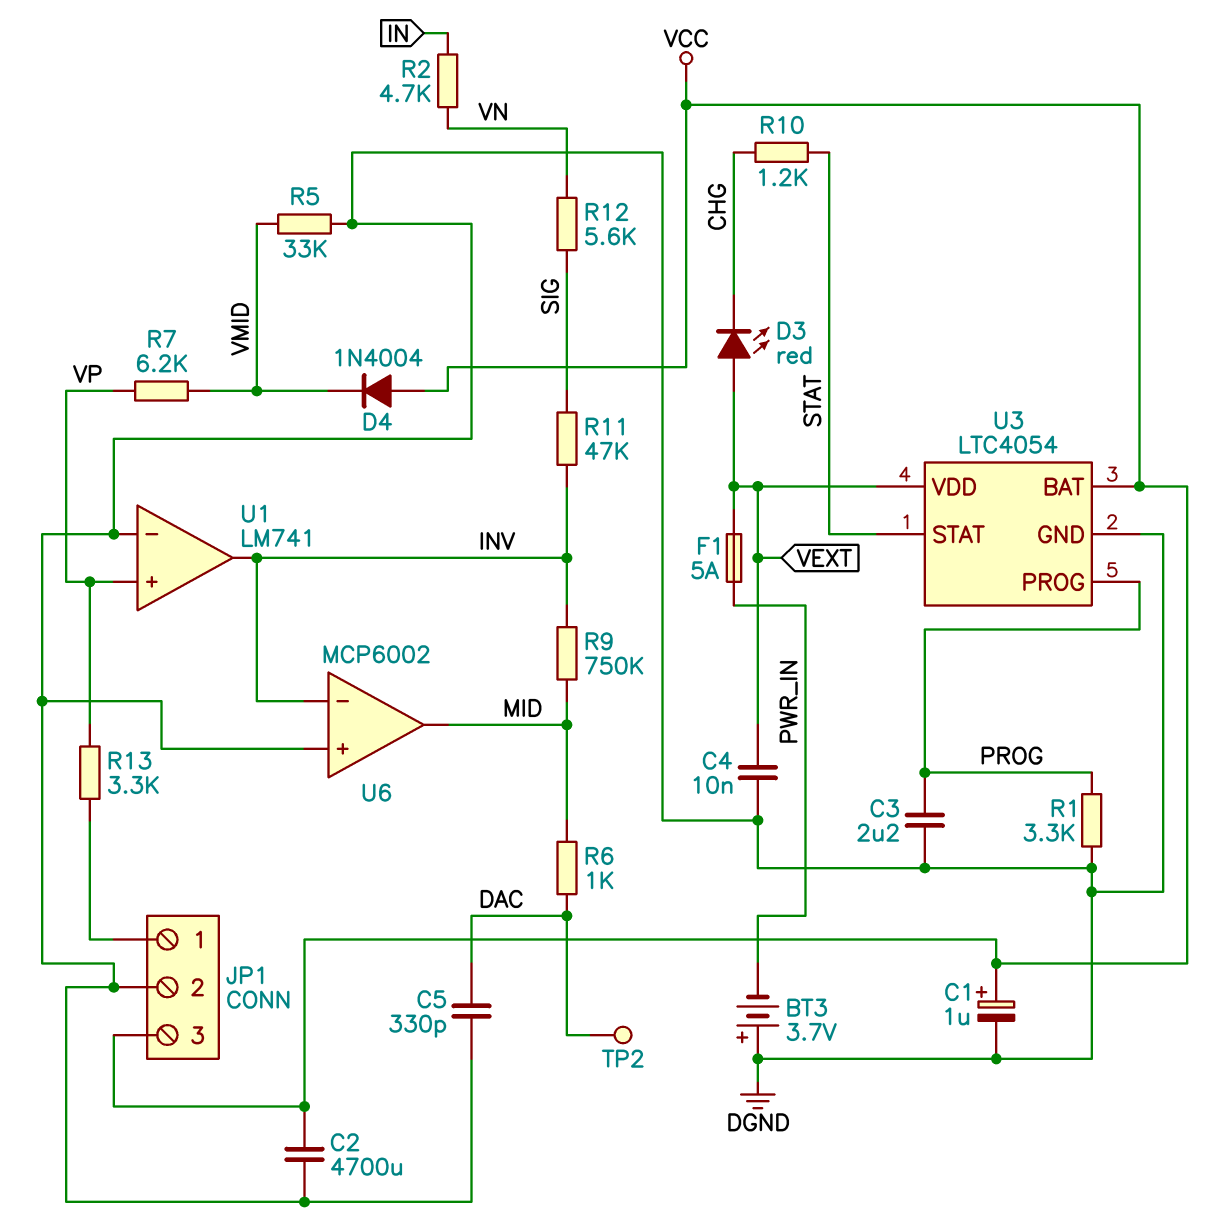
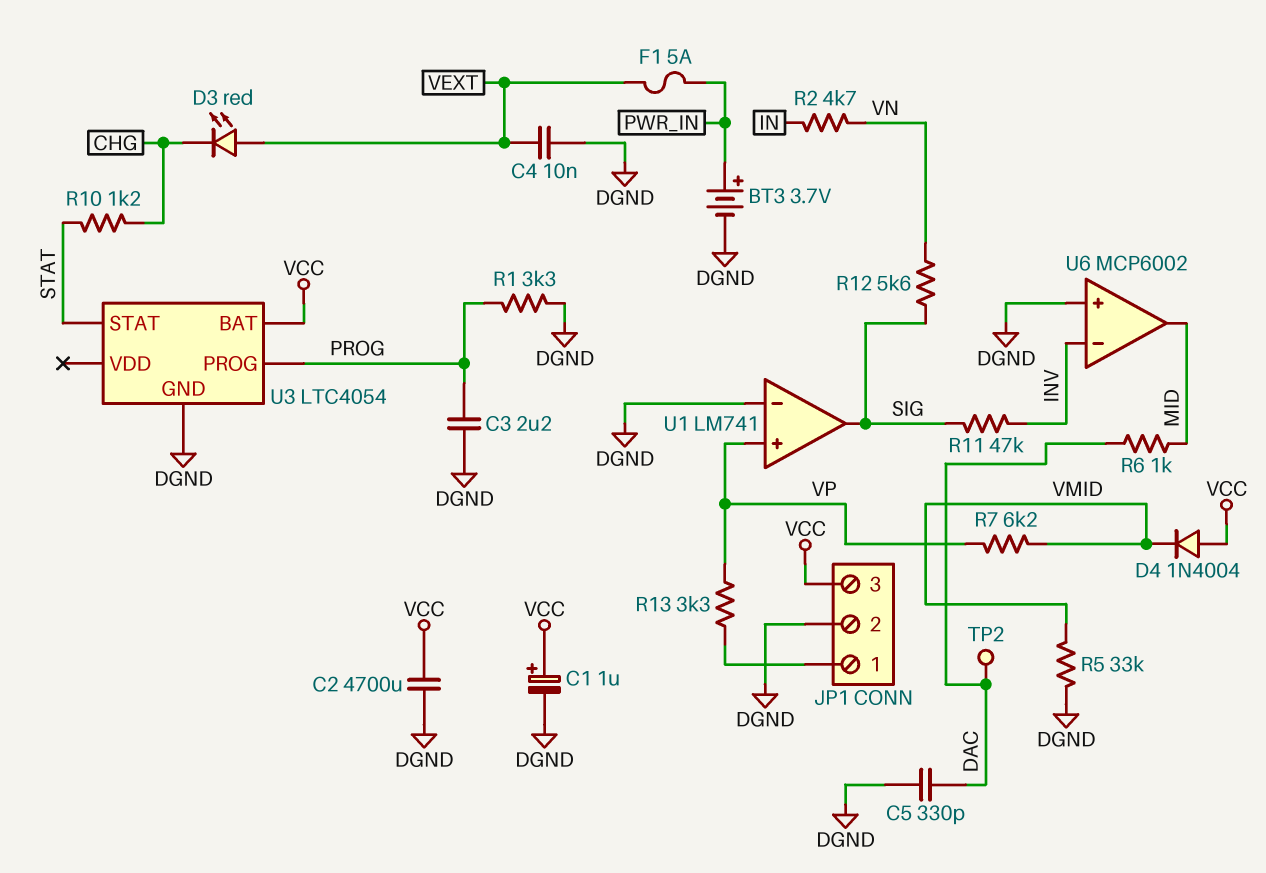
BT3: 3.7V (plus DGND, minus PWR_IN) -> 3.7V (plus PWR_IN, minus DGND)
R9: 750k (INV, MID) -> none
U1 pin out: INV -> SIG
U3 pin VDD: VEXT -> none

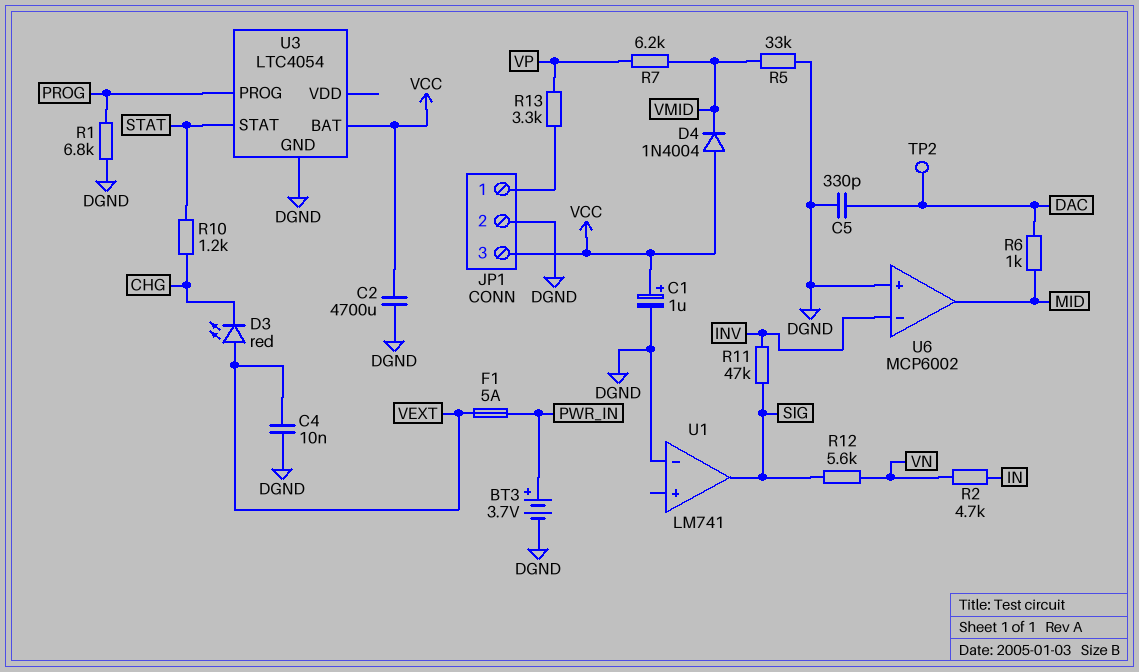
C3: 2.2uF (DGND, PROG) -> none
R1: 3.3k (DGND, PROG) -> 6.8k (DGND, PROG)
U1 pin in+: VP -> none

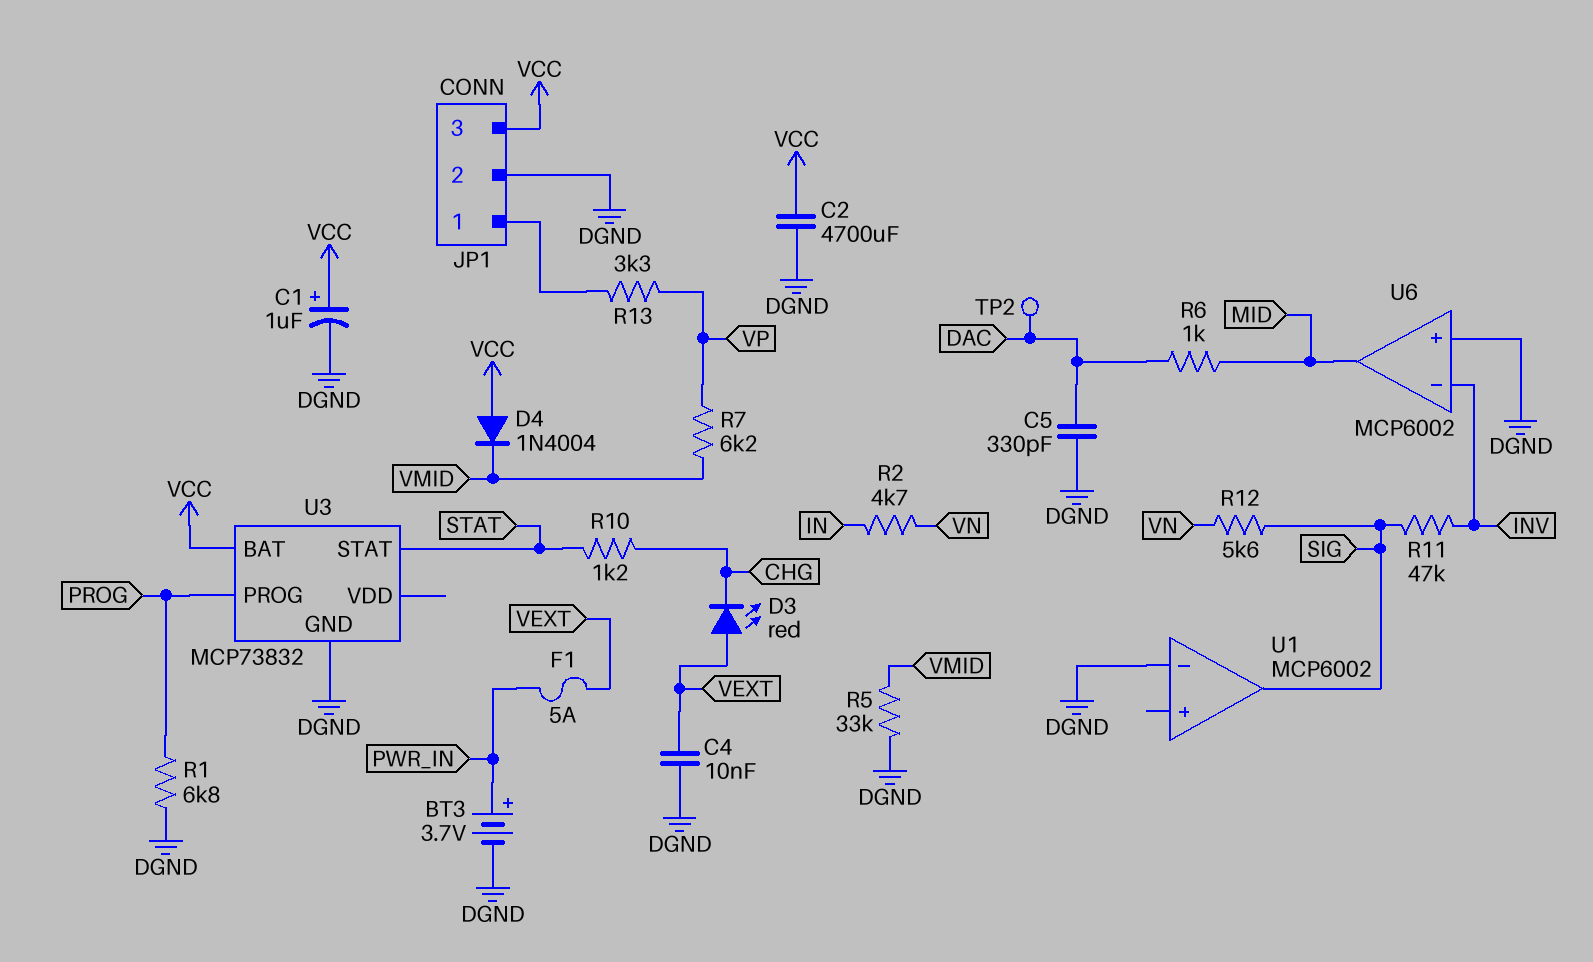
U1: LM741 -> MCP6002
U3: LTC4054 -> MCP73832

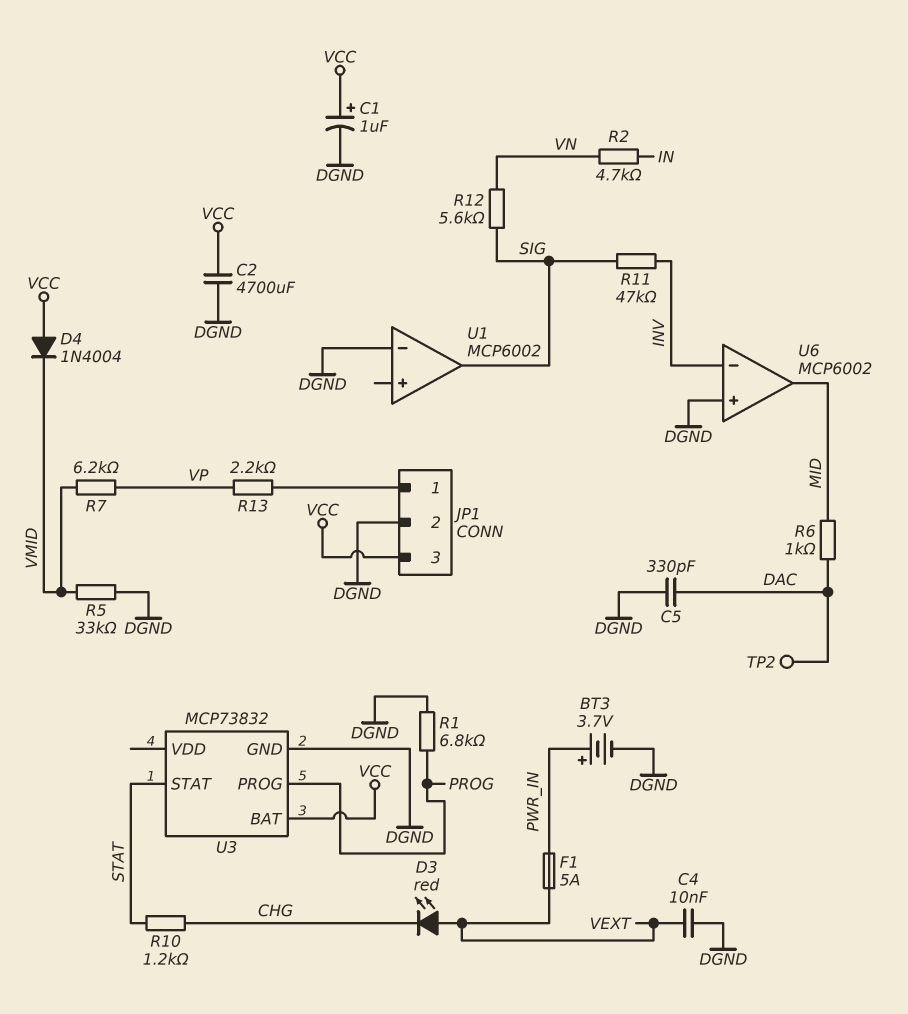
R13: 3.3k (JP1/1, VP) -> 2.2k (JP1/1, VP)

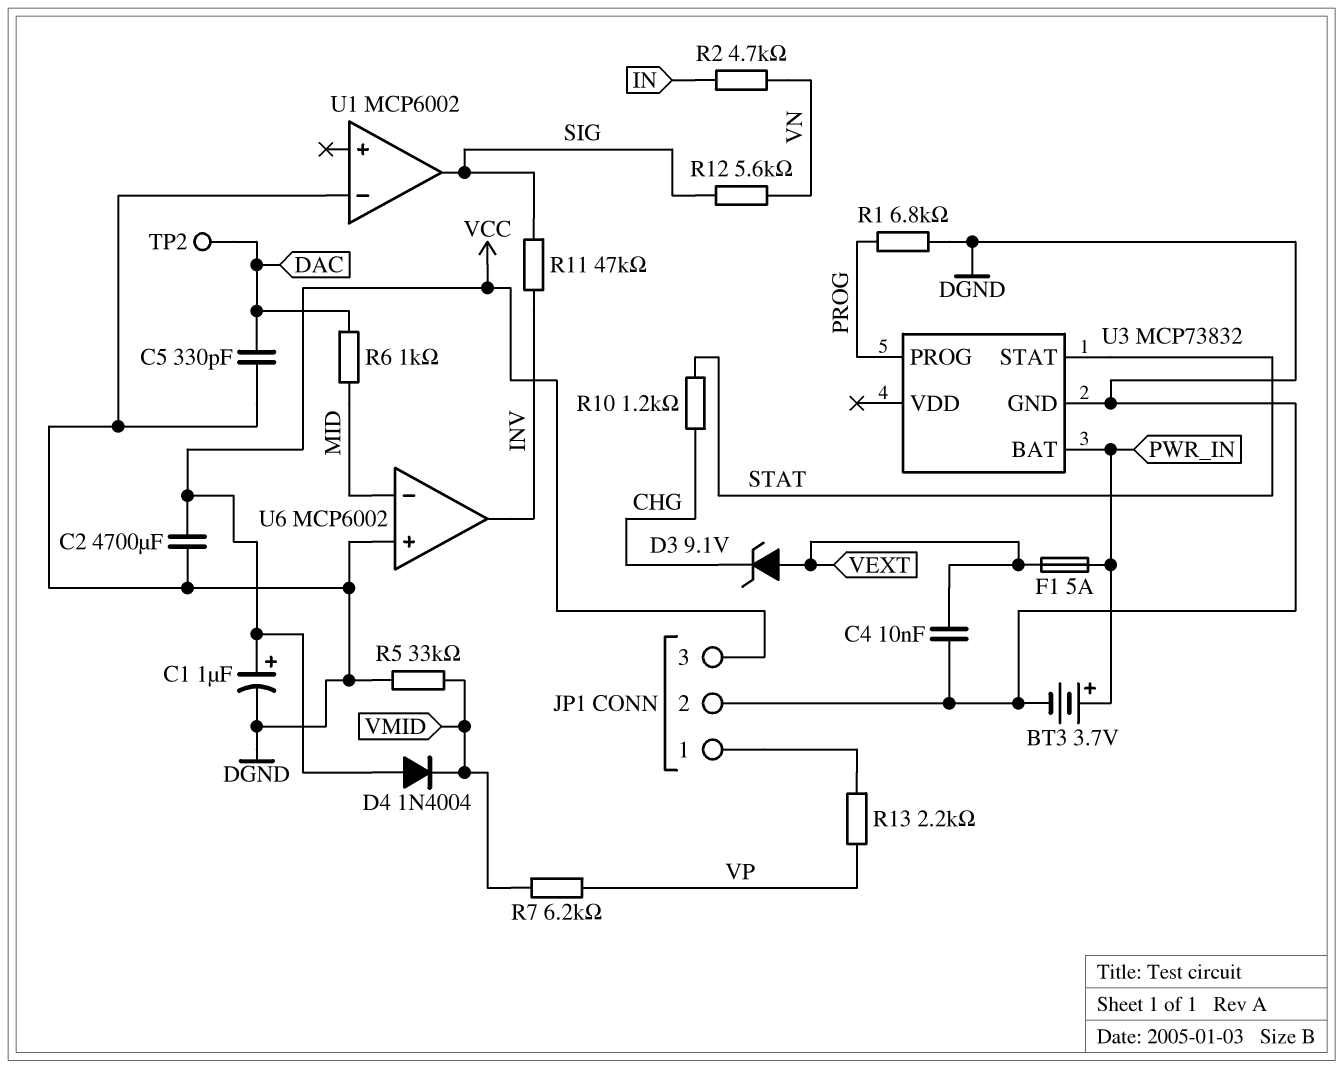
D3: LED red (A VEXT, K CHG) -> zener 9.1V (A VEXT, K CHG)
U3 pin BAT: VCC -> PWR_IN
U6 pin in-: INV -> MID
U6 pin out: MID -> INV

